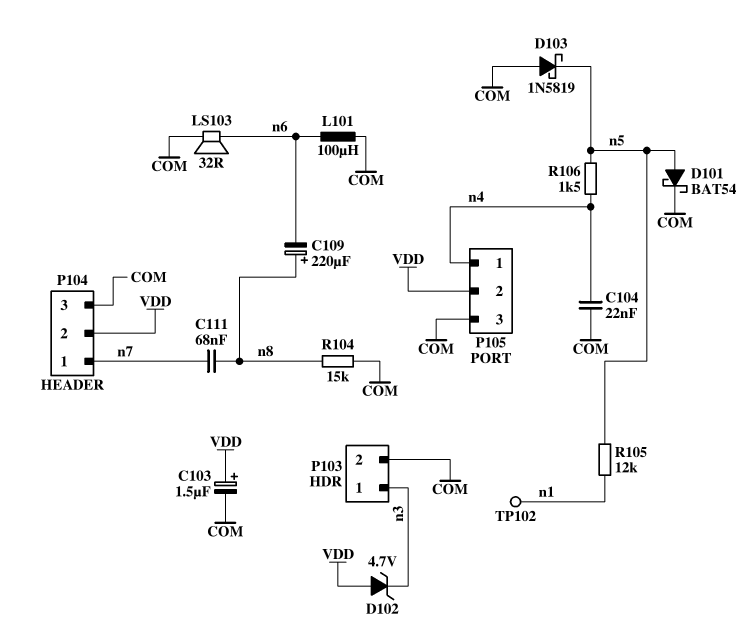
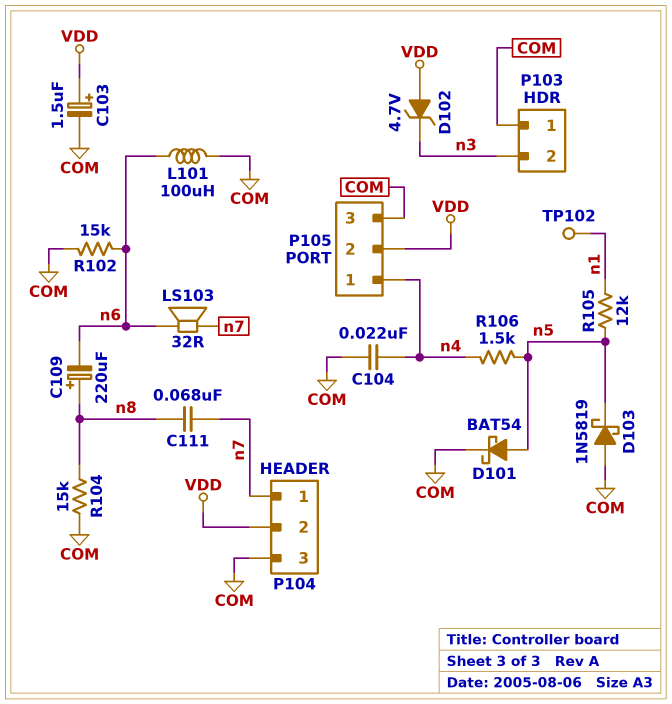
LS103: speaker 32R (COM, n6) -> speaker 32R (n6, n7)
P103 pin 1: n3 -> COM
P103 pin 2: COM -> n3
R102: none -> 15k (COM, n6)

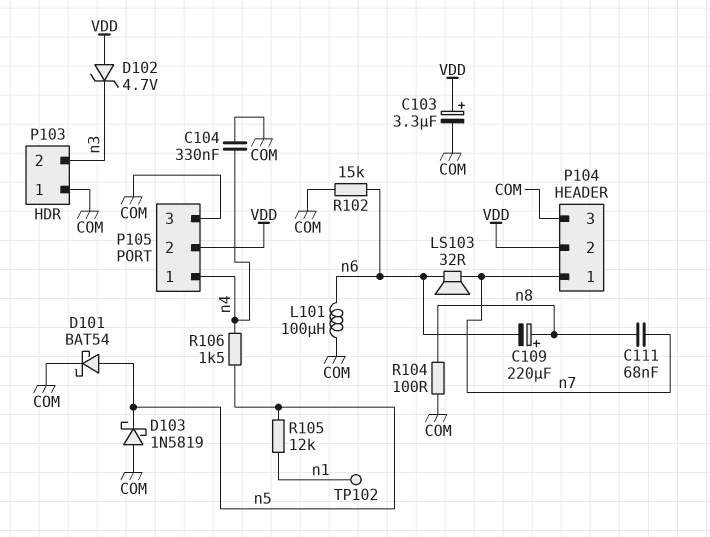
C103: 1.5uF (plus VDD, minus COM) -> 3.3uF (plus VDD, minus COM)
C104: 22nF (COM, n4) -> 330nF (COM, n4)
R104: 15k (COM, n8) -> 100 (COM, n8)

